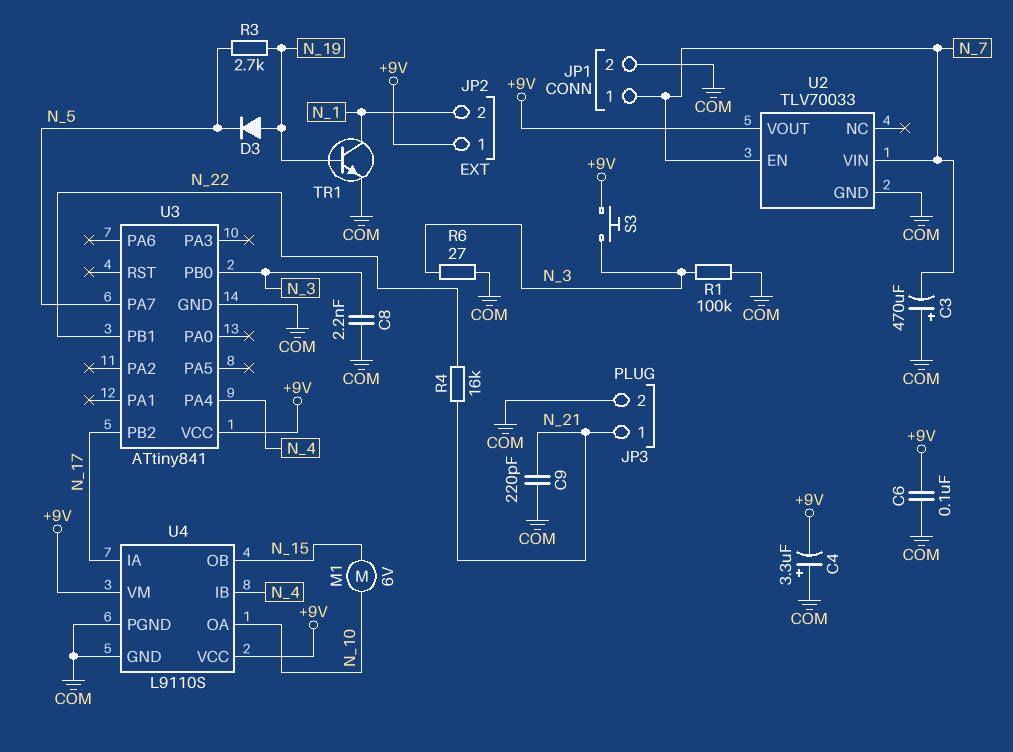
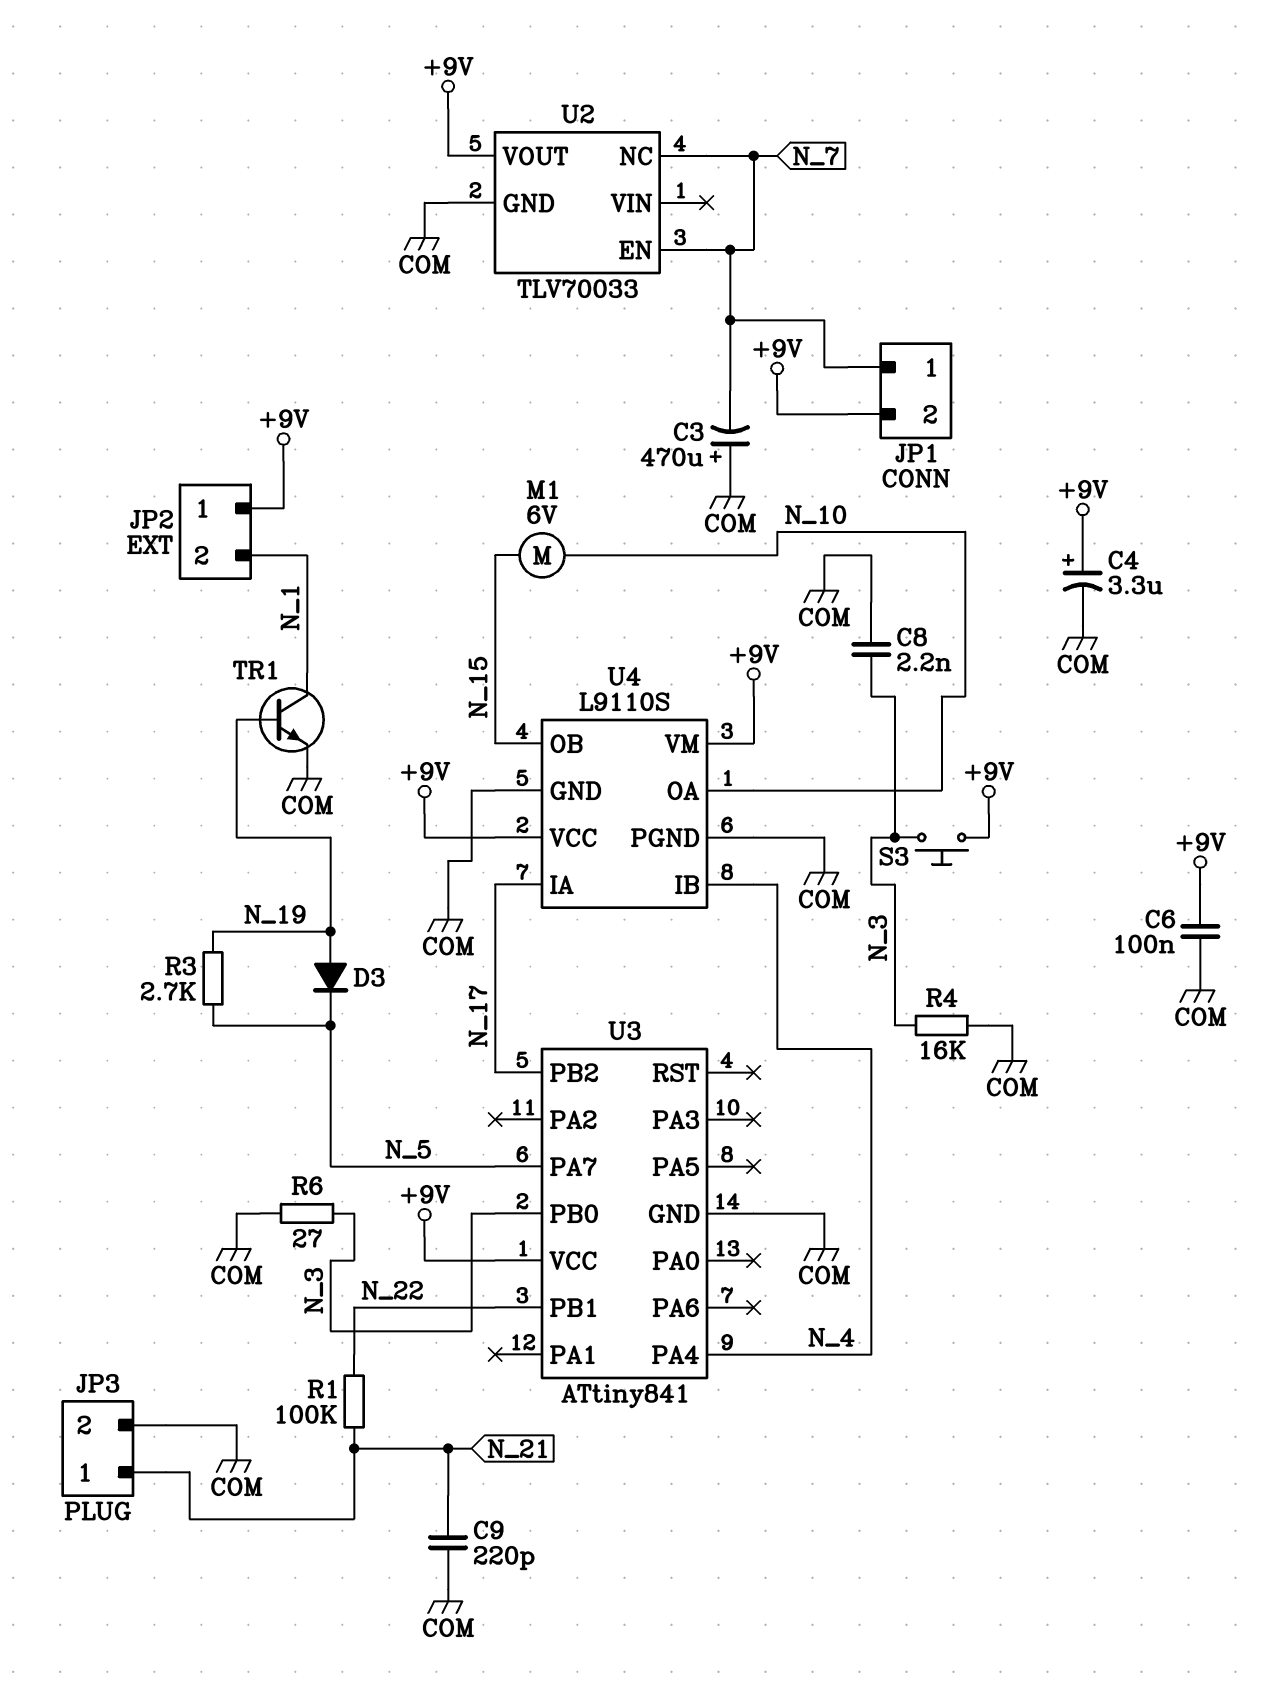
C4: 3.3uF (plus COM, minus +9V) -> 3.3uF (plus +9V, minus COM)
JP1 pin 2: COM -> +9V
R1: 100k (COM, N_3) -> 100k (N_21, N_22)
R4: 16k (N_21, N_22) -> 16k (COM, N_3)
U2 pin NC: none -> N_7
U2 pin VIN: N_7 -> none

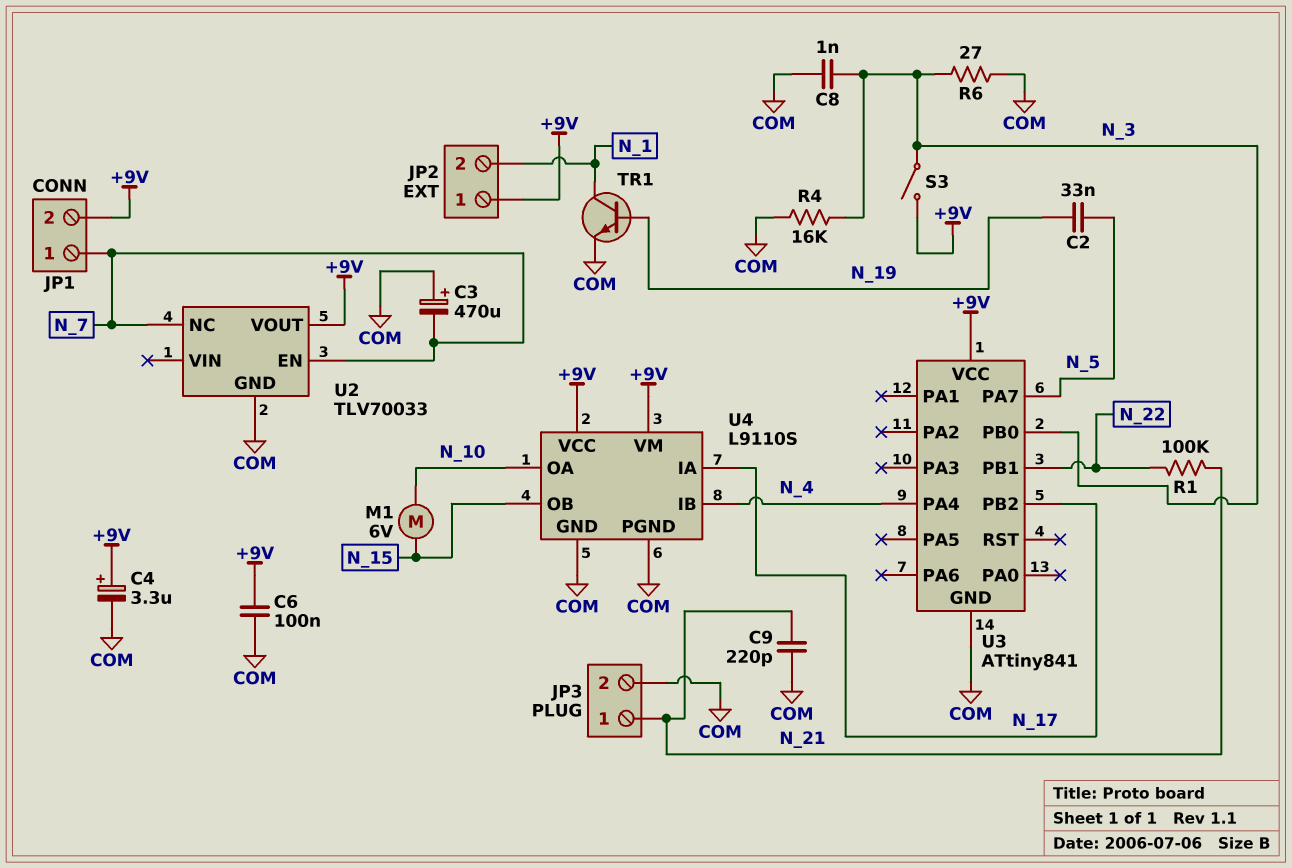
C2: none -> 33nF (N_5, N_19)
C8: 2.2nF (COM, N_3) -> 1nF (COM, N_3)
D3: diode (A N_19, K N_5) -> none
R3: 2.7k (N_5, N_19) -> none
S3: button (+9V, N_3) -> switch (+9V, N_3)

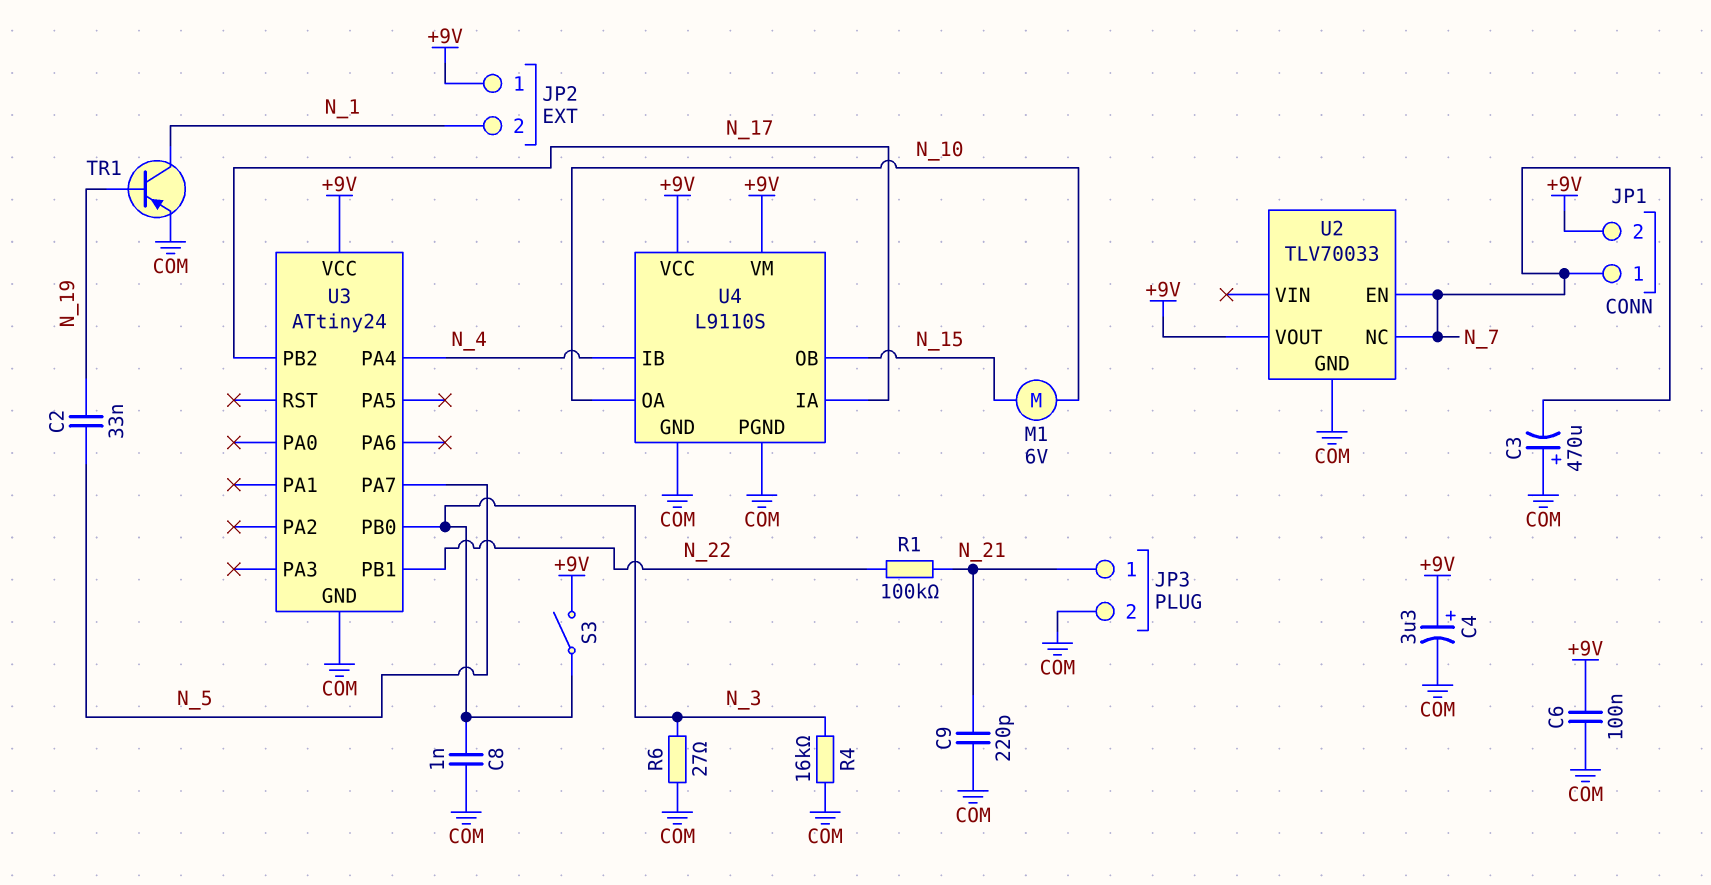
TR1: NPN (B N_19, C N_1, E COM) -> PNP (B N_19, C N_1, E COM)
U3: ATtiny841 -> ATtiny24

